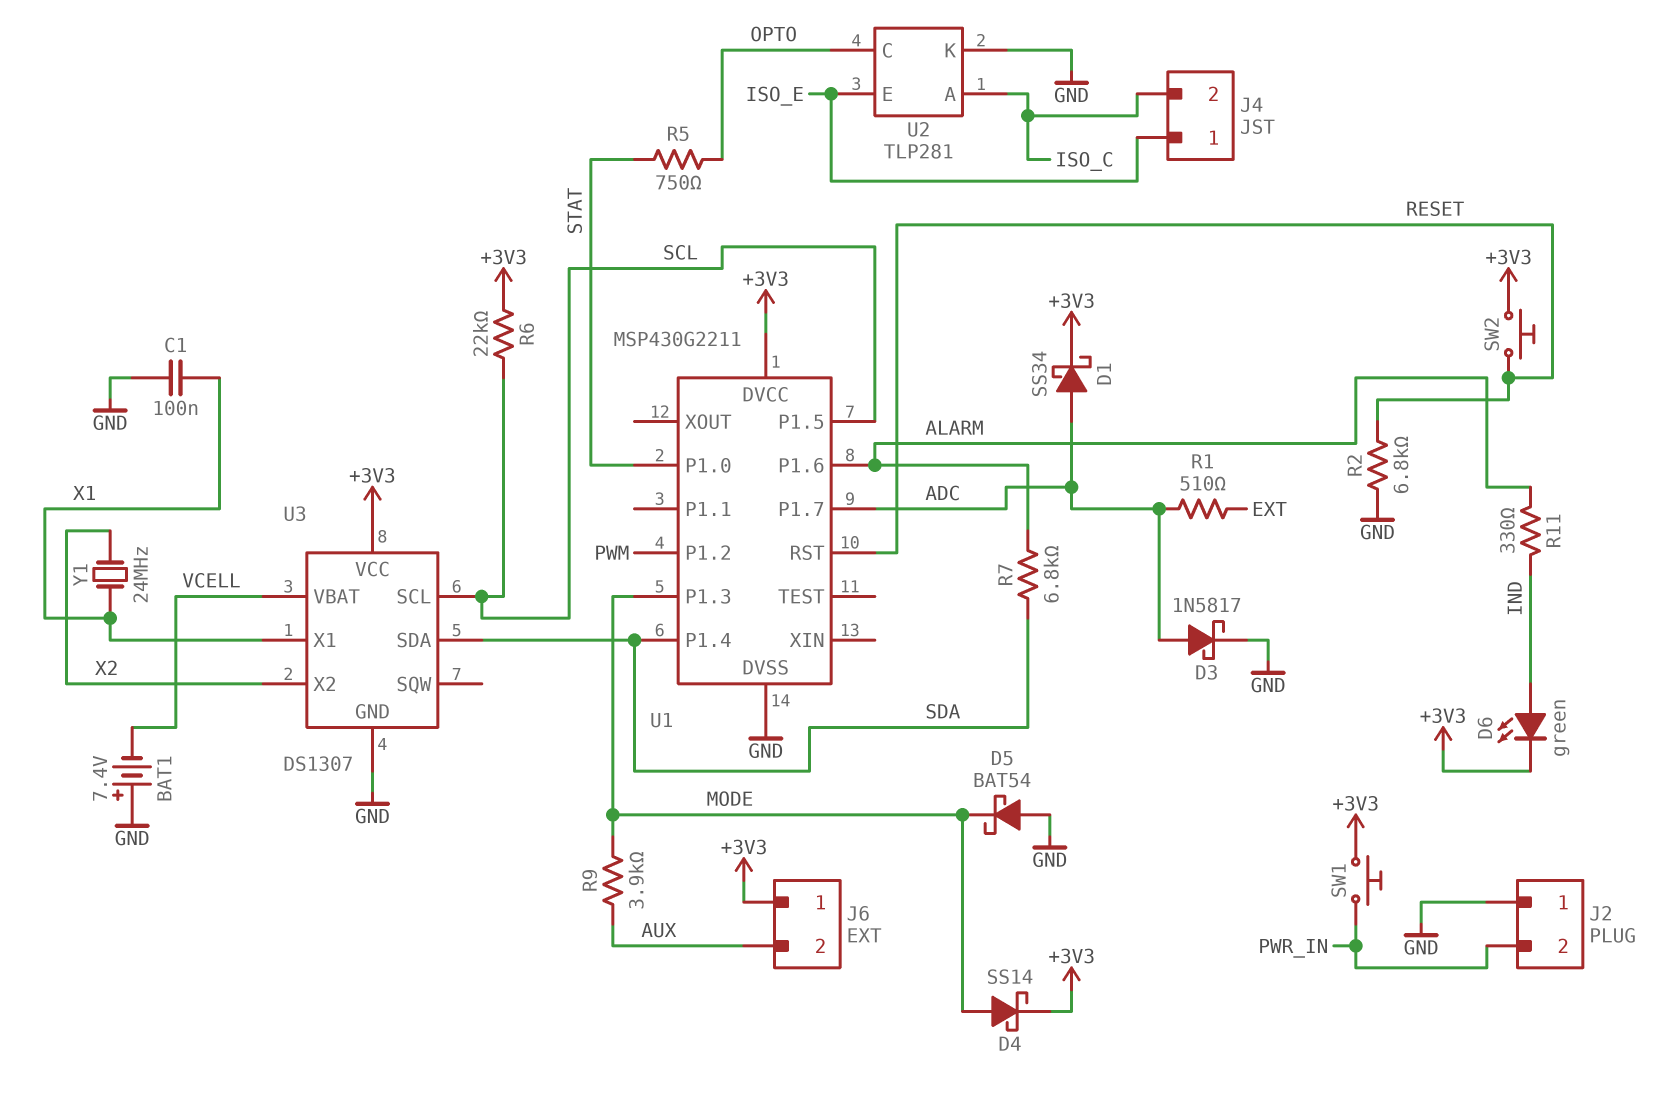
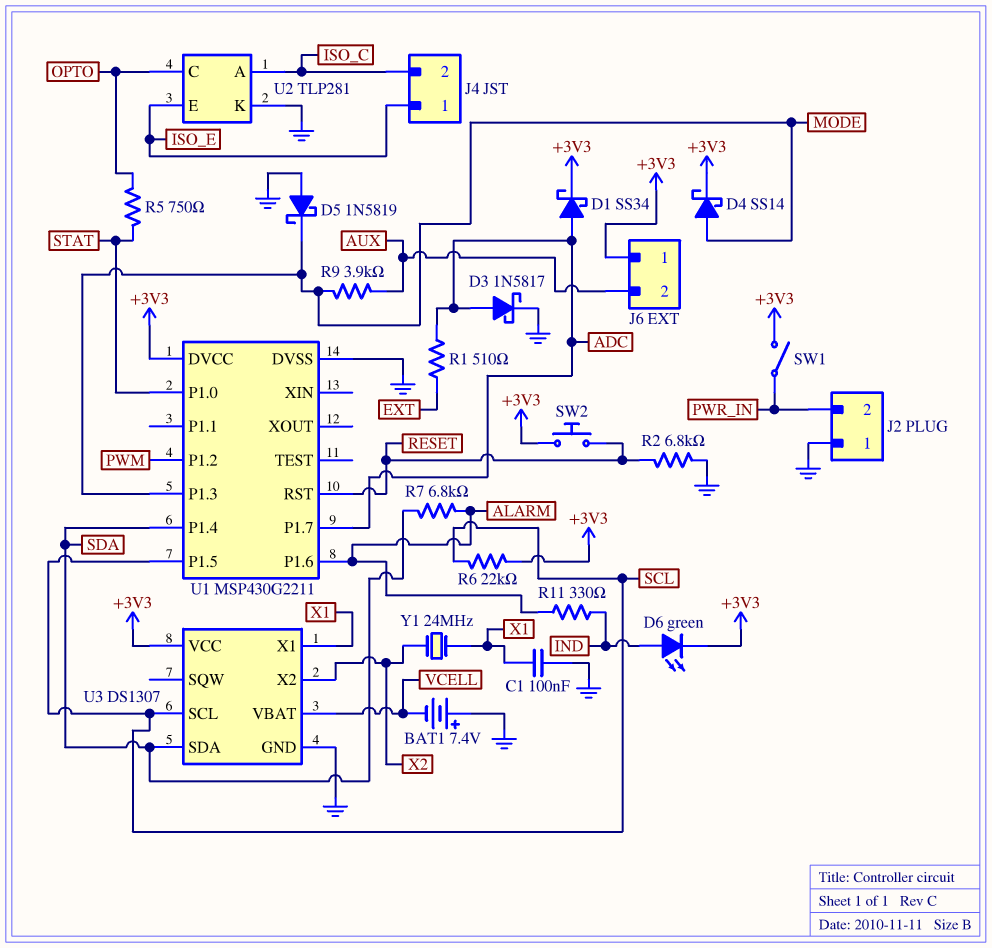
D5: schottky BAT54 (A GND, K MODE) -> schottky 1N5819 (A GND, K MODE)
SW1: button (+3V3, PWR_IN) -> switch (+3V3, PWR_IN)

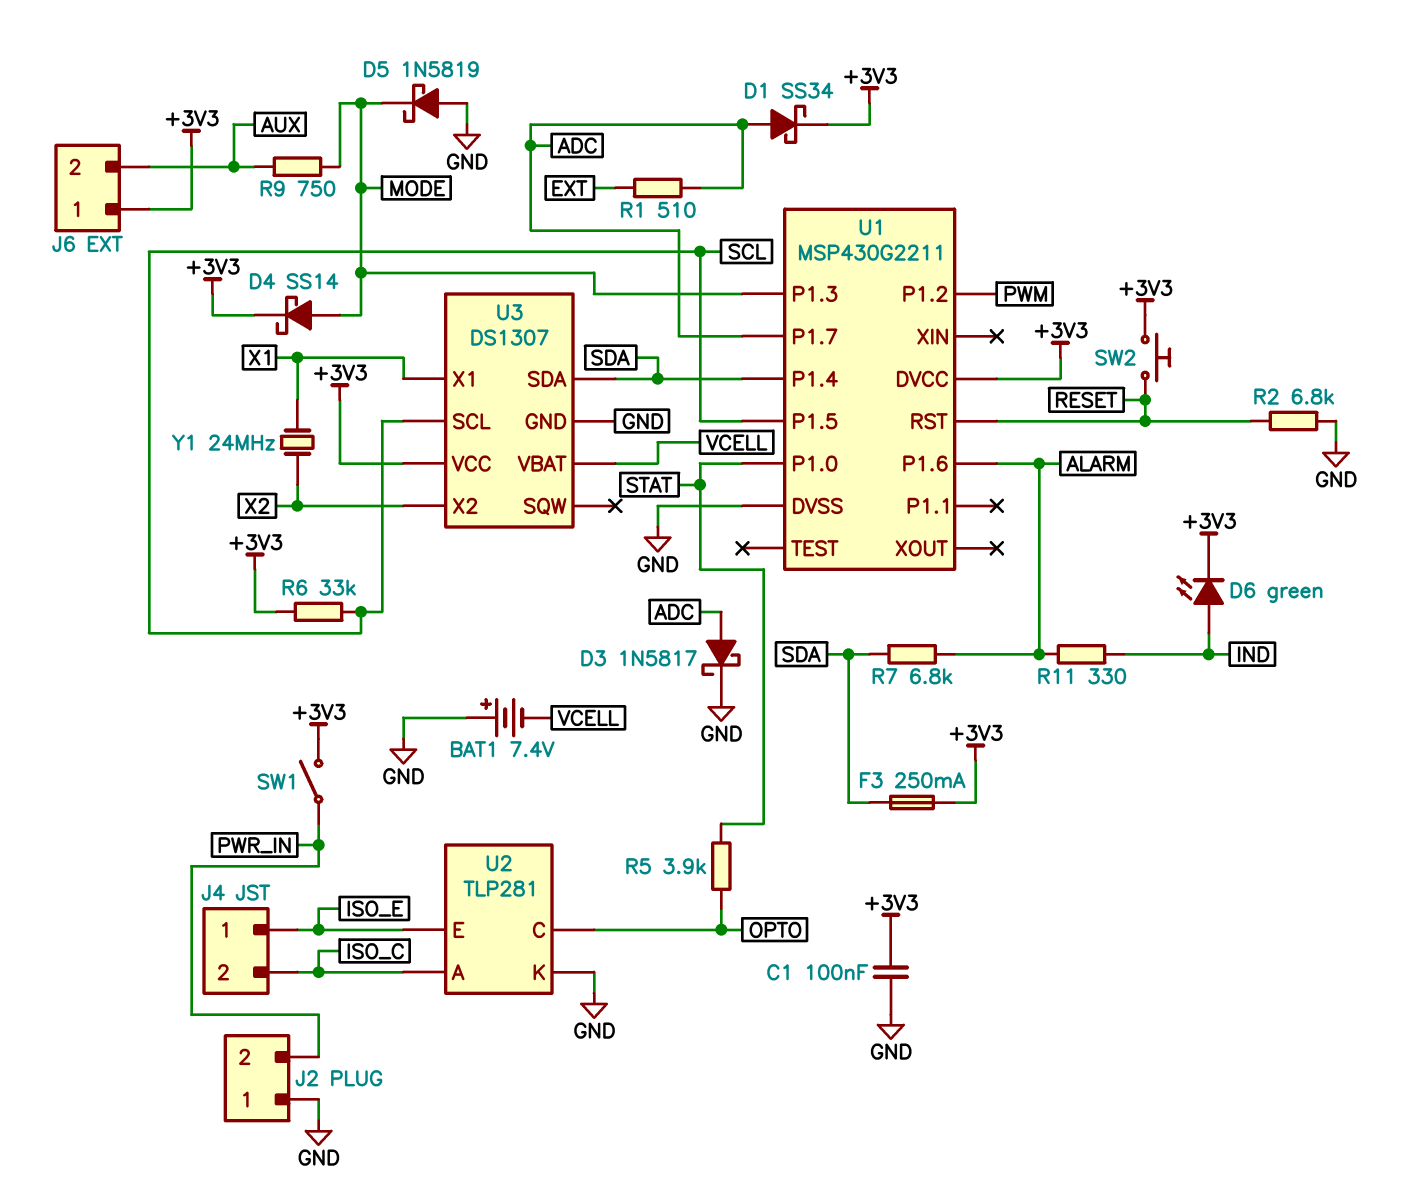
C1: 100nF (GND, X1) -> 100nF (+3V3, GND)
F3: none -> 250mA (+3V3, SDA)
R5: 750 (OPTO, STAT) -> 3.9k (OPTO, STAT)
R6: 22k (+3V3, SCL) -> 33k (+3V3, SCL)
R9: 3.9k (AUX, MODE) -> 750 (AUX, MODE)

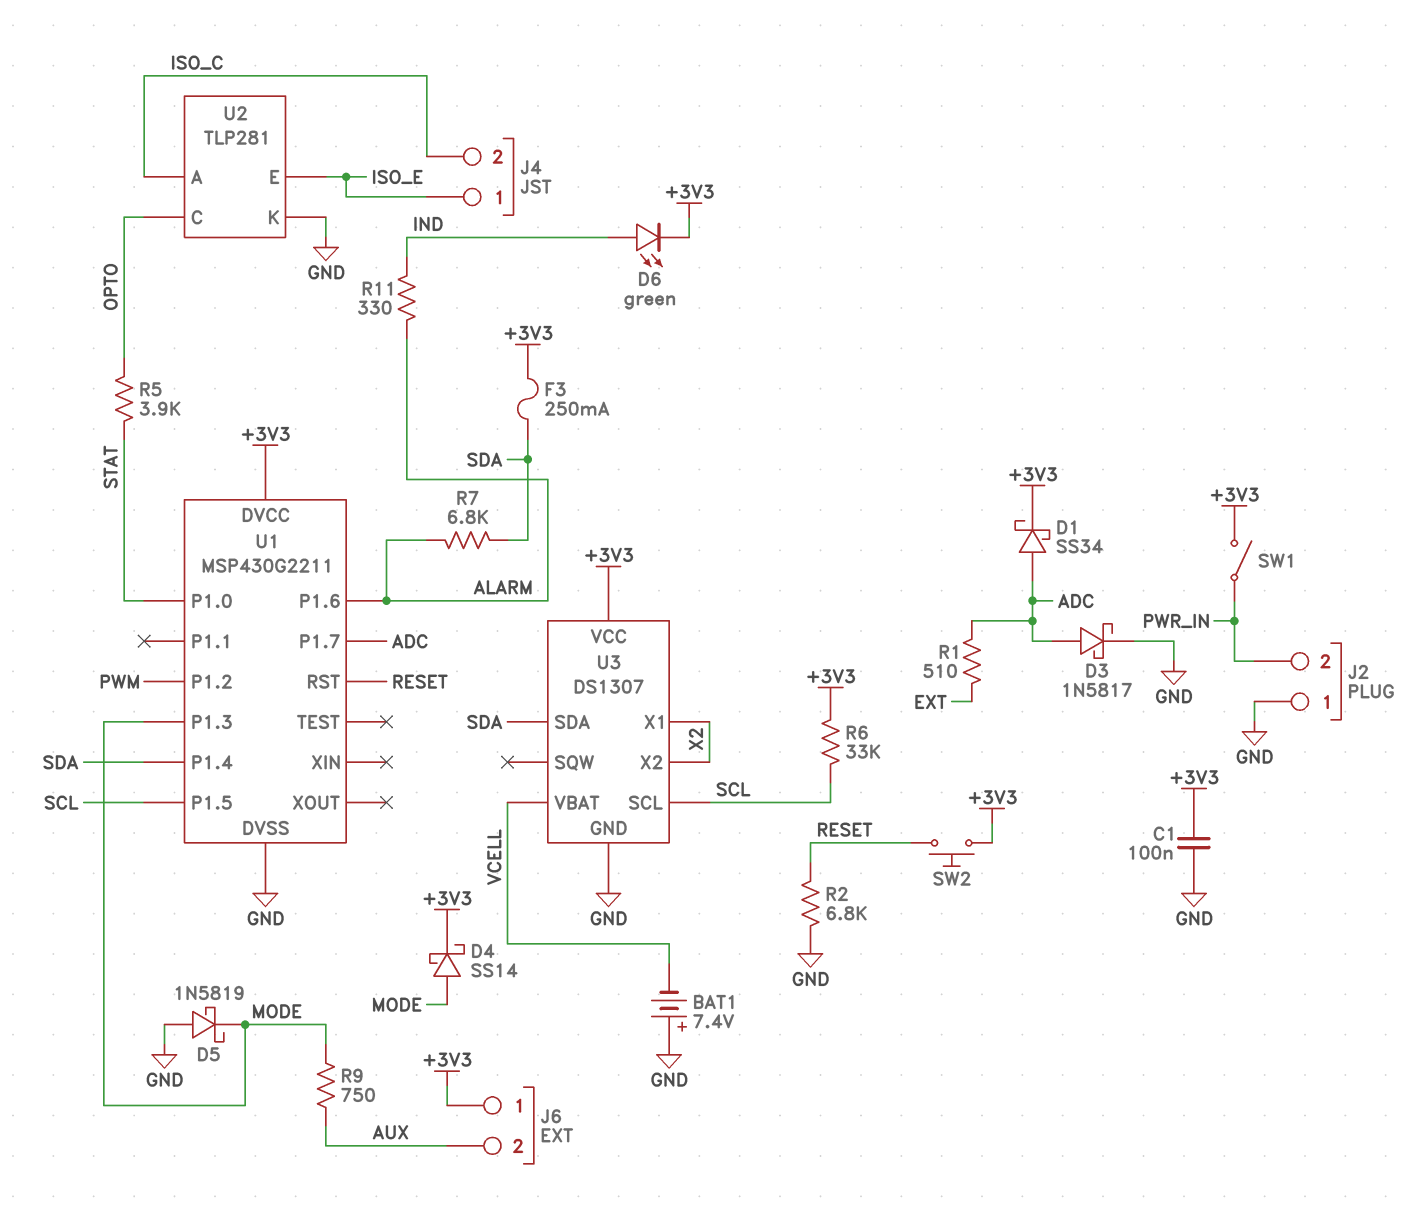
U3 pin X1: X1 -> X2
Y1: 24MHz (X1, X2) -> none

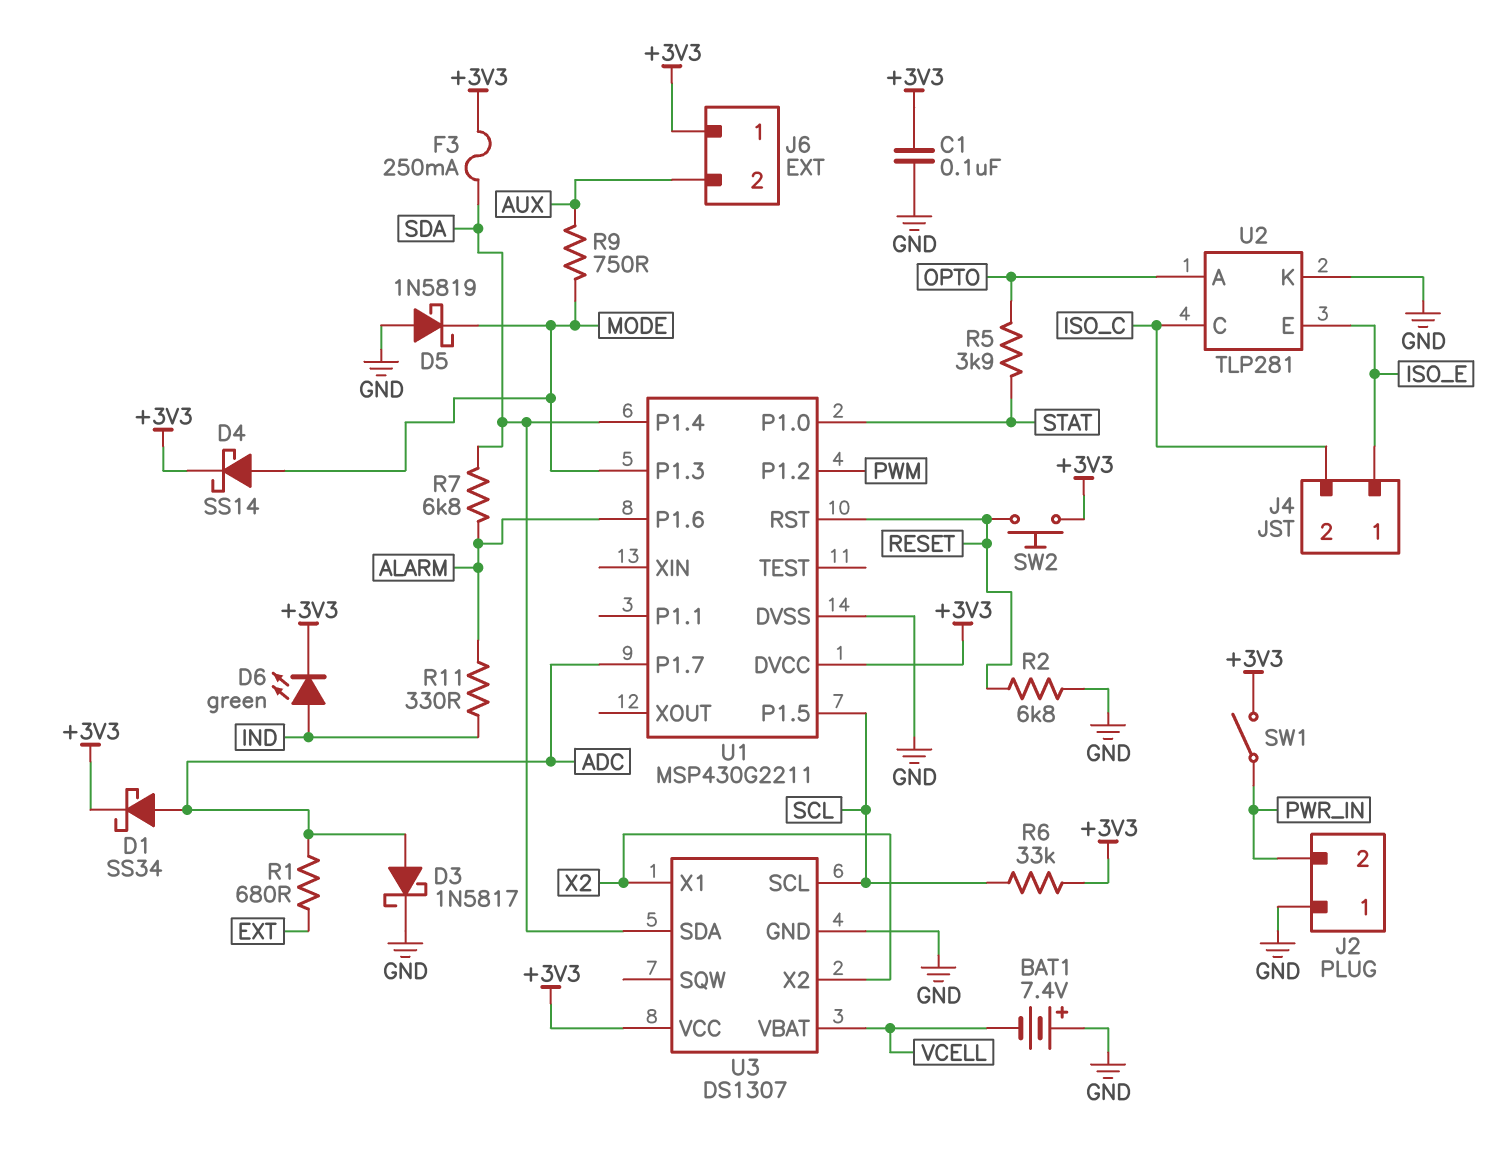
R1: 510 (ADC, EXT) -> 680 (ADC, EXT)
U2 pin A: ISO_C -> OPTO
U2 pin C: OPTO -> ISO_C

